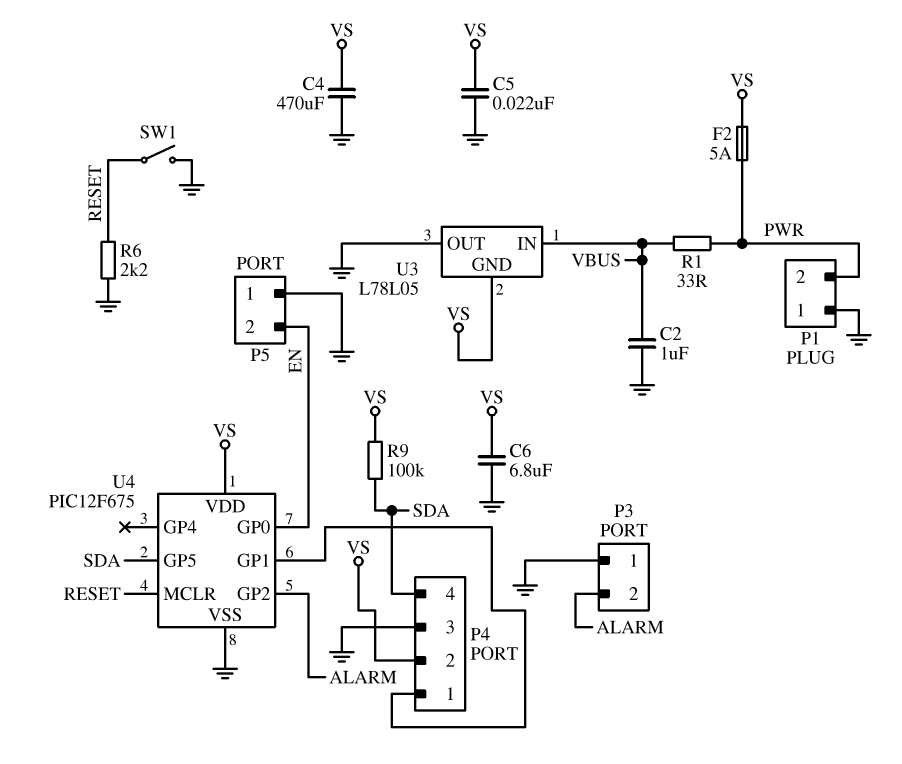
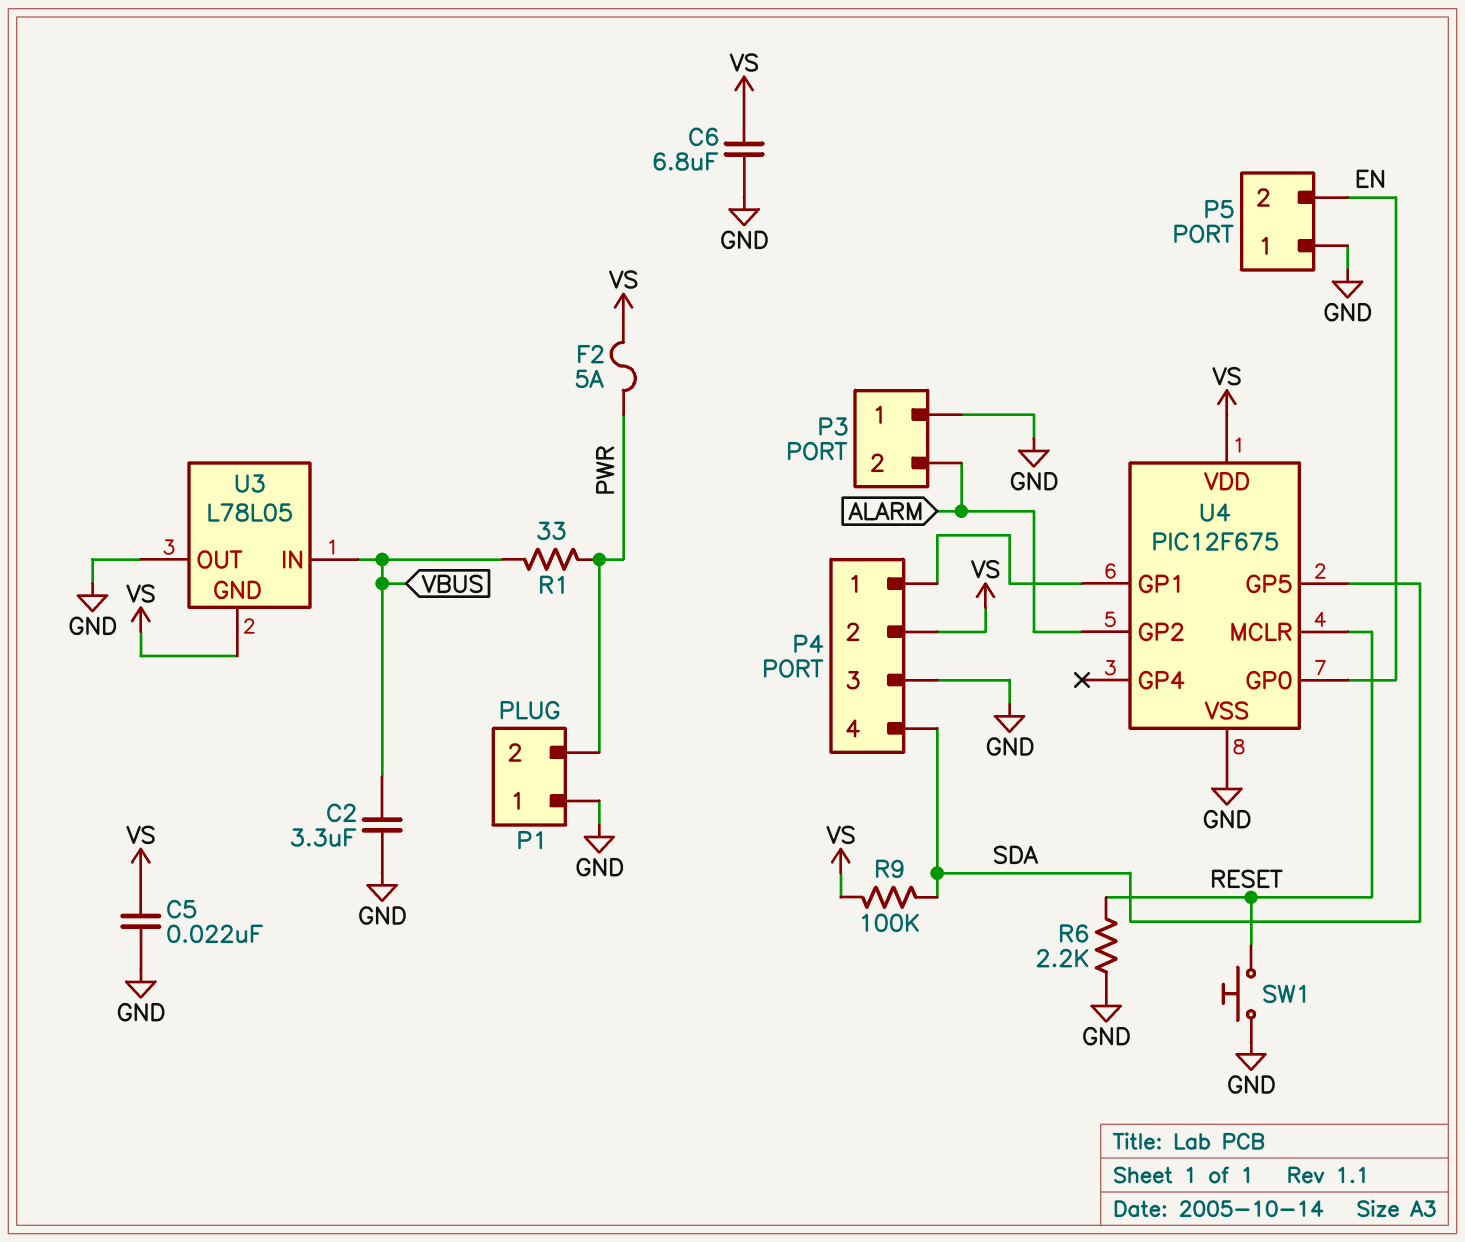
C2: 1uF (GND, VBUS) -> 3.3uF (GND, VBUS)
C4: 470uF (GND, VS) -> none
SW1: switch (GND, RESET) -> button (GND, RESET)

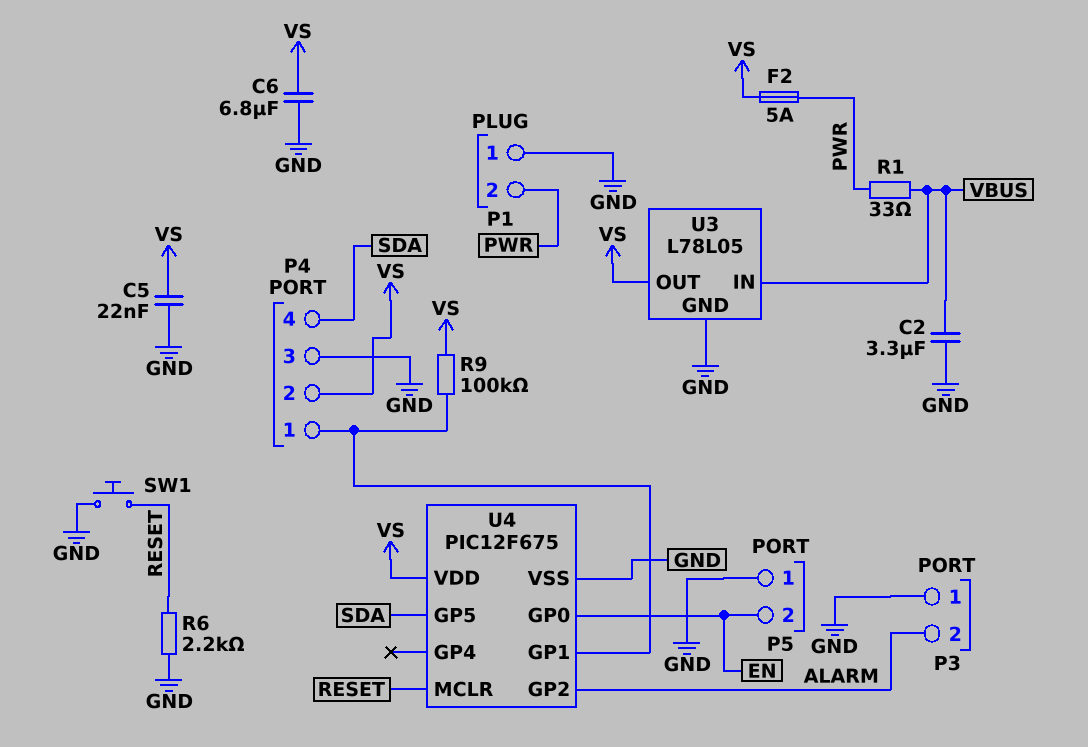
R9: 100k (SDA, VS) -> 100k (P4/1, VS)
U3 pin GND: VS -> GND
U3 pin OUT: GND -> VS

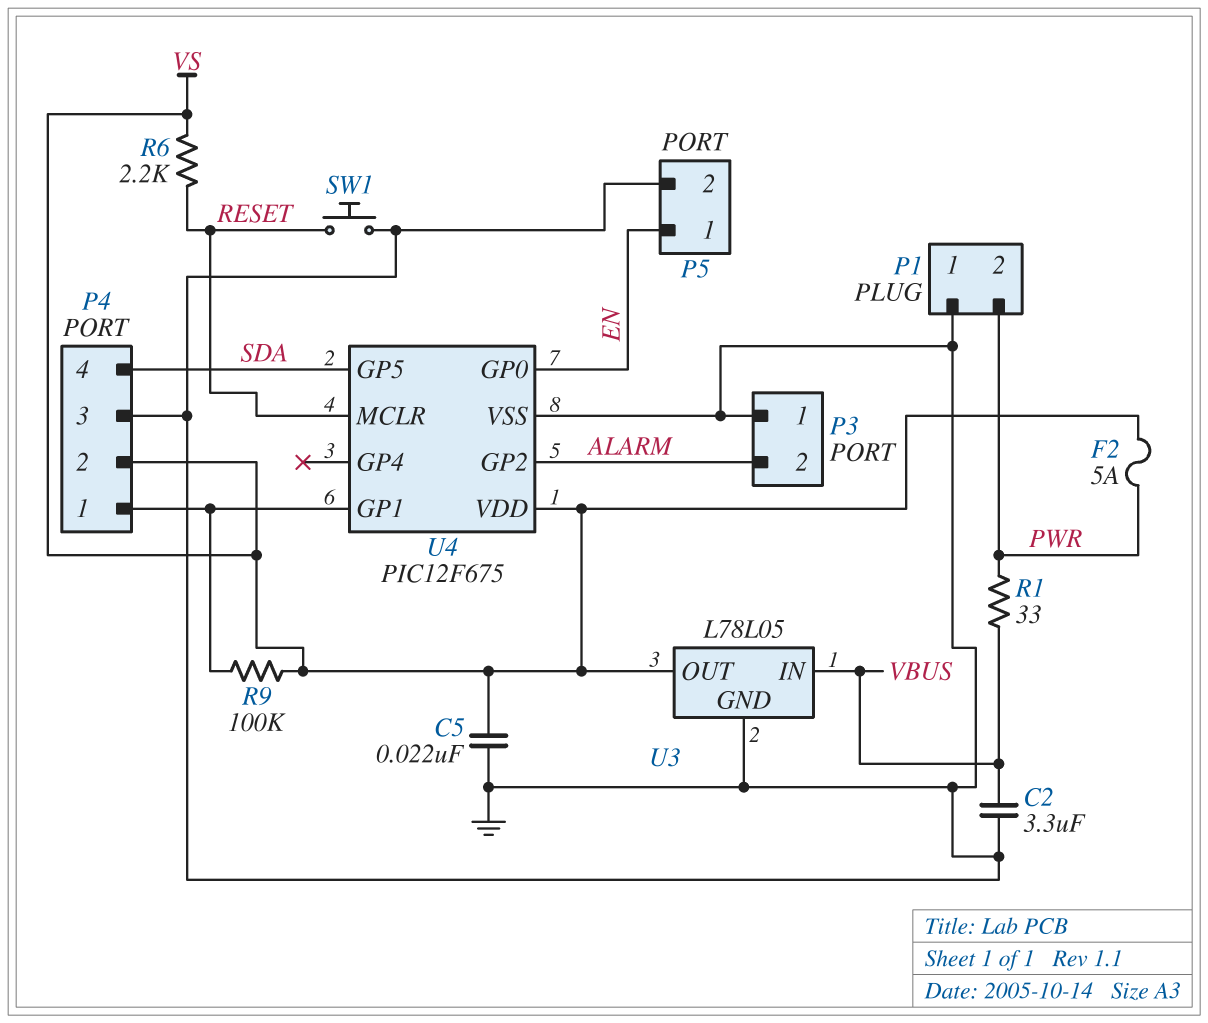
C6: 6.8uF (GND, VS) -> none
P5 pin 1: GND -> EN
P5 pin 2: EN -> GND
R6: 2.2k (GND, RESET) -> 2.2k (RESET, VS)

